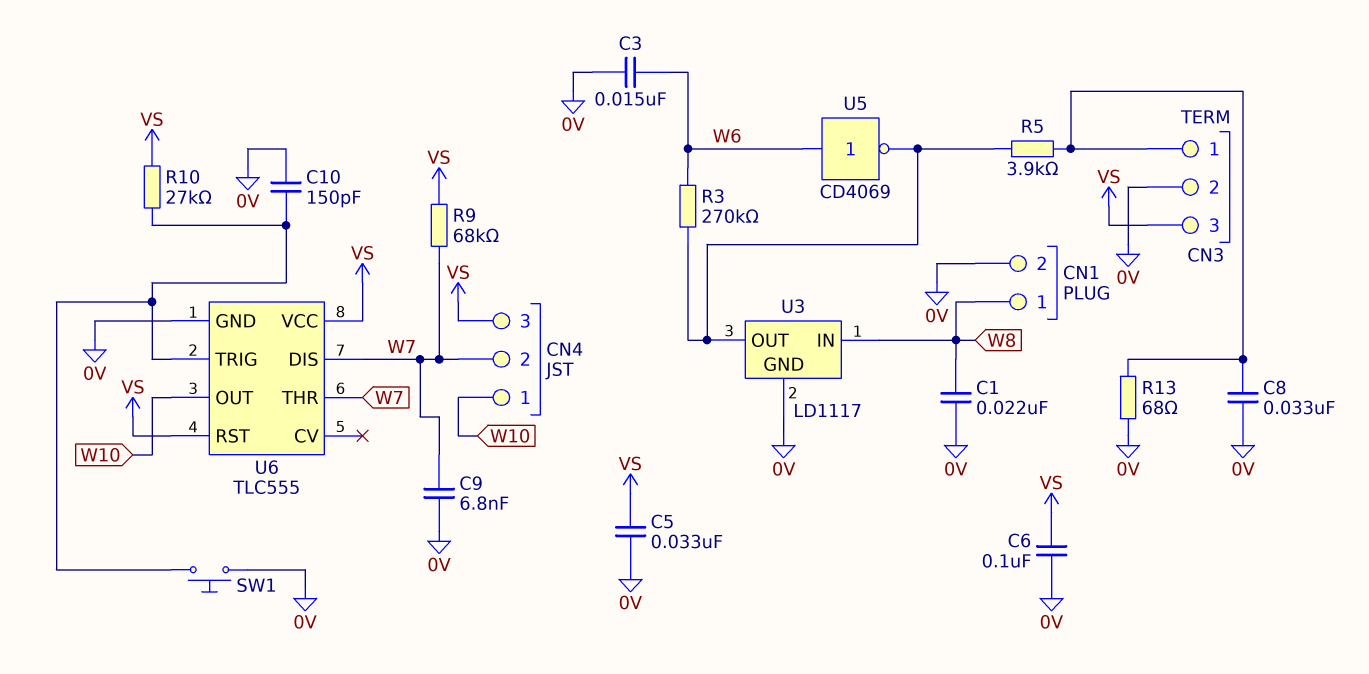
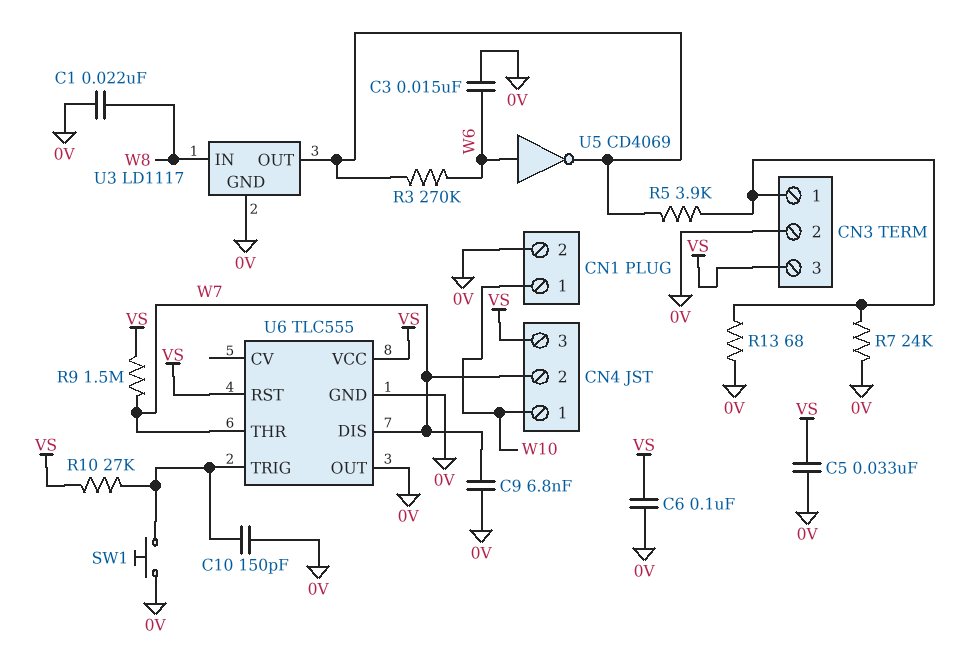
C8: 33nF (0V, CN3/1) -> none
CN1 pin 1: W8 -> W10
R7: none -> 24k (0V, CN3/1)
R9: 68k (VS, W7) -> 1.5M (VS, W7)
U6 pin OUT: W10 -> 0V

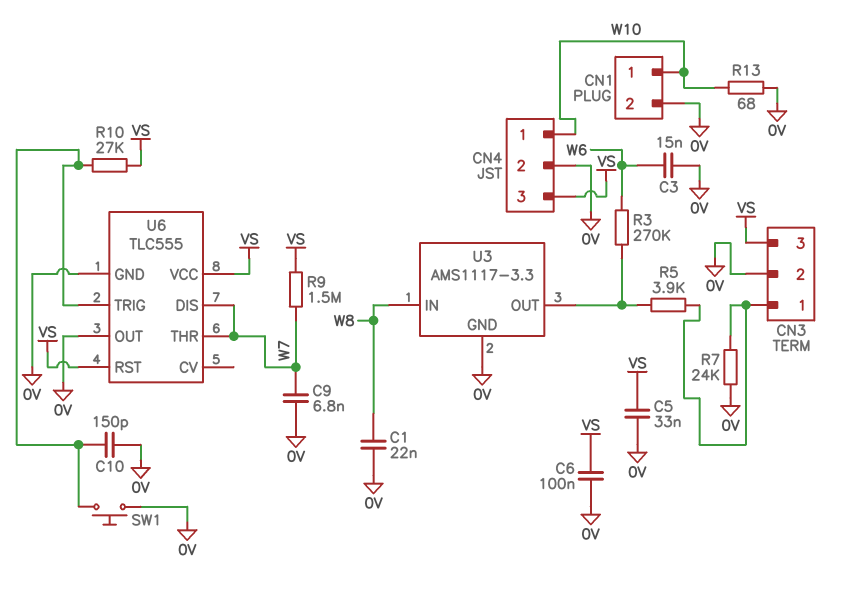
CN4 pin 2: W7 -> 0V
R13: 68 (0V, CN3/1) -> 68 (0V, W10)
U3: LD1117 -> AMS1117-3.3
U5: NOT CD4069 (in W6, out U3/OUT) -> none

